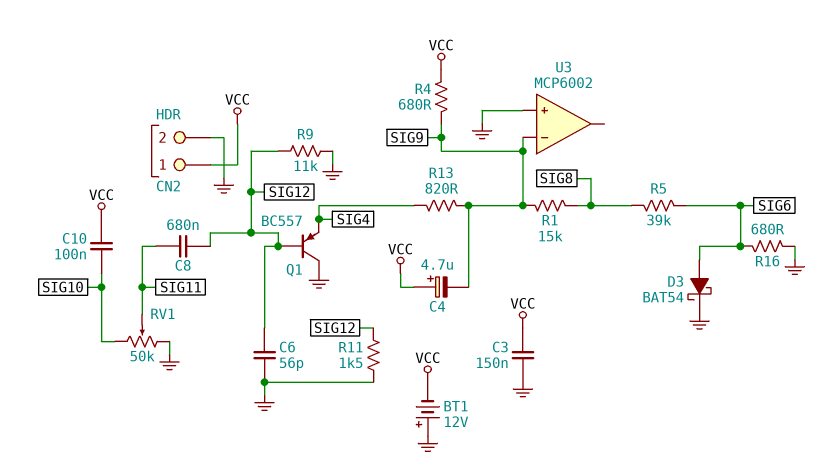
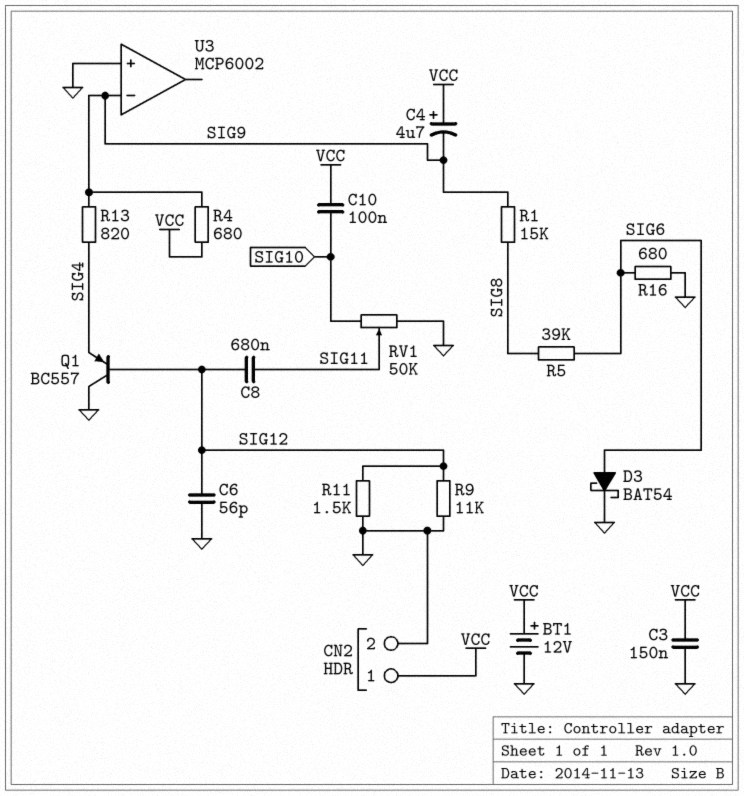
BT1: 12V (plus GND, minus VCC) -> 12V (plus VCC, minus GND)

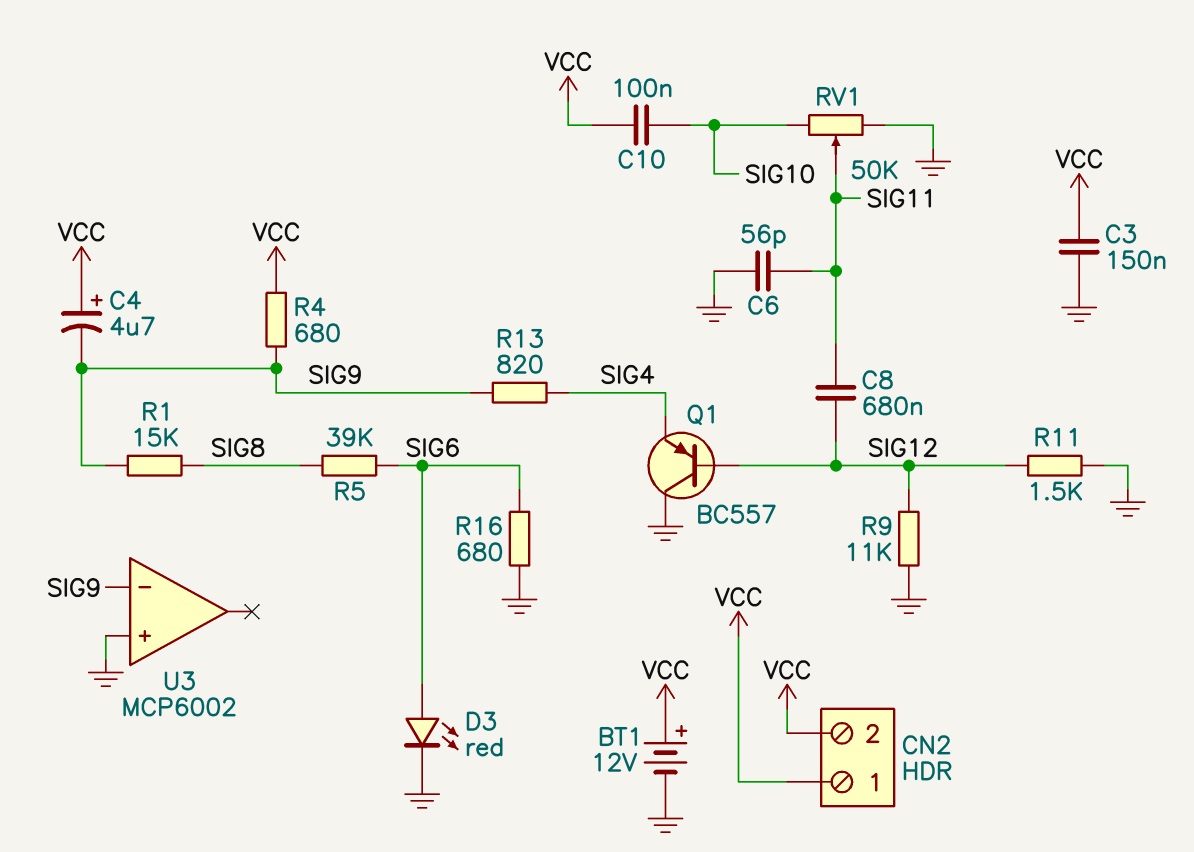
C6: 56pF (GND, SIG12) -> 56pF (GND, SIG11)
CN2 pin 2: GND -> VCC
D3: schottky BAT54 (A SIG6, K GND) -> LED red (A SIG6, K GND)

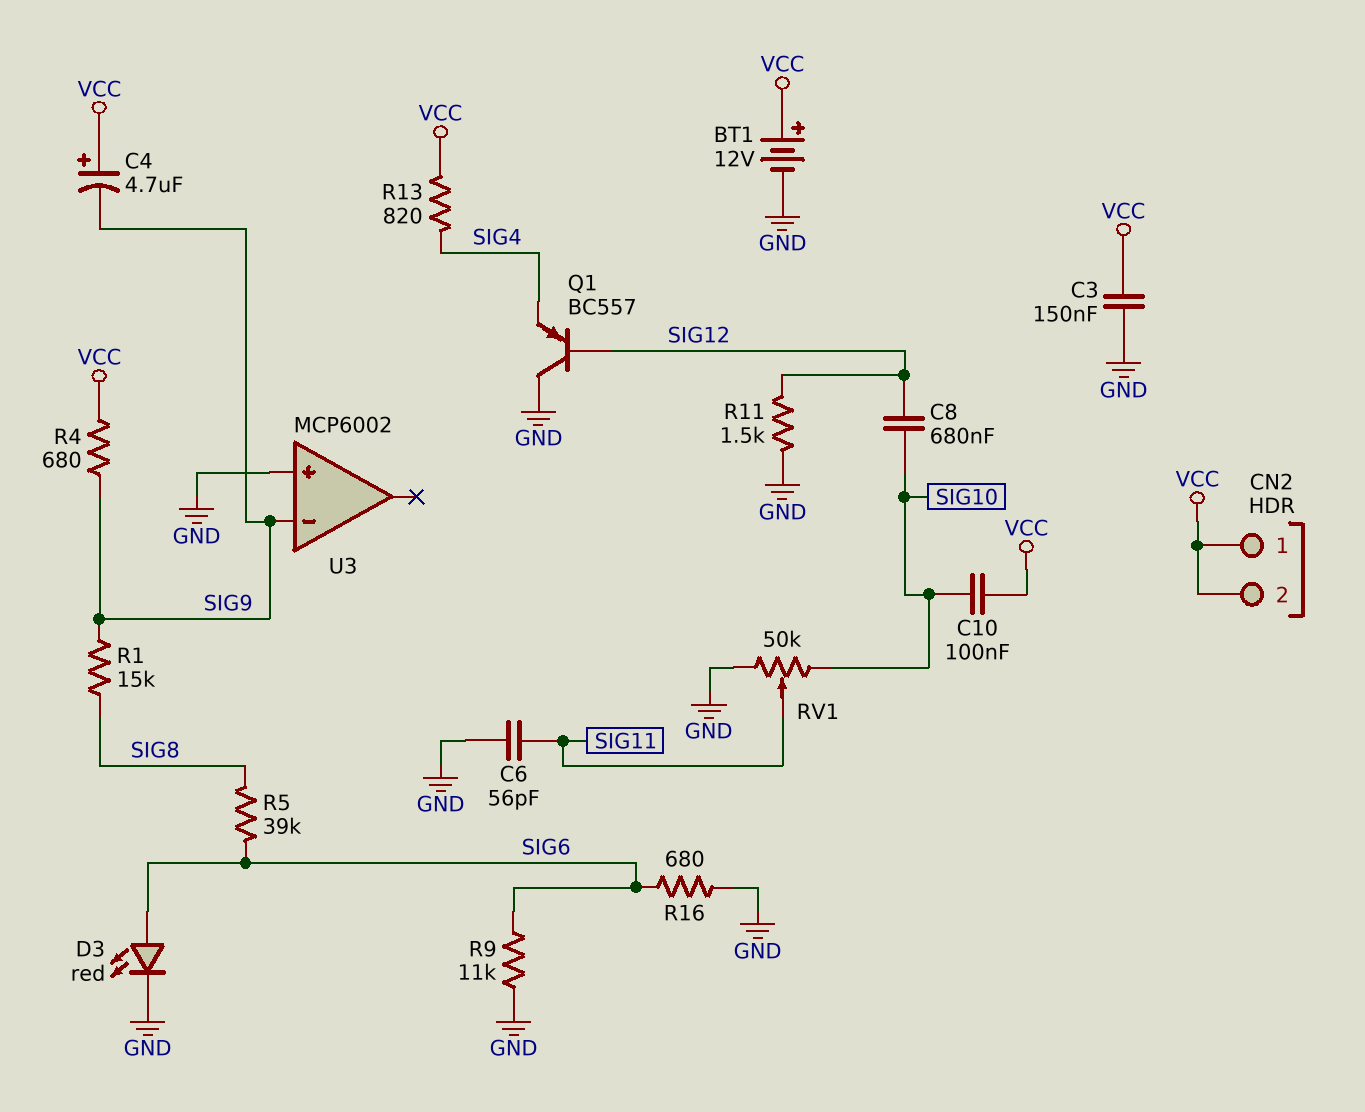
C8: 680nF (SIG11, SIG12) -> 680nF (SIG10, SIG12)
R9: 11k (GND, SIG12) -> 11k (GND, SIG6)
R13: 820 (SIG4, SIG9) -> 820 (SIG4, VCC)

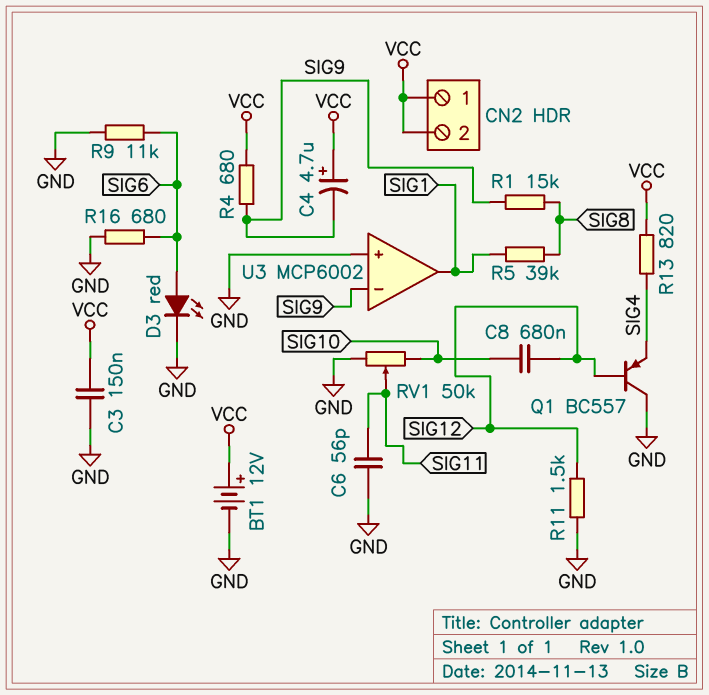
C10: 100nF (SIG10, VCC) -> none
R5: 39k (SIG6, SIG8) -> 39k (SIG1, SIG8)
U3 pin out: none -> SIG1

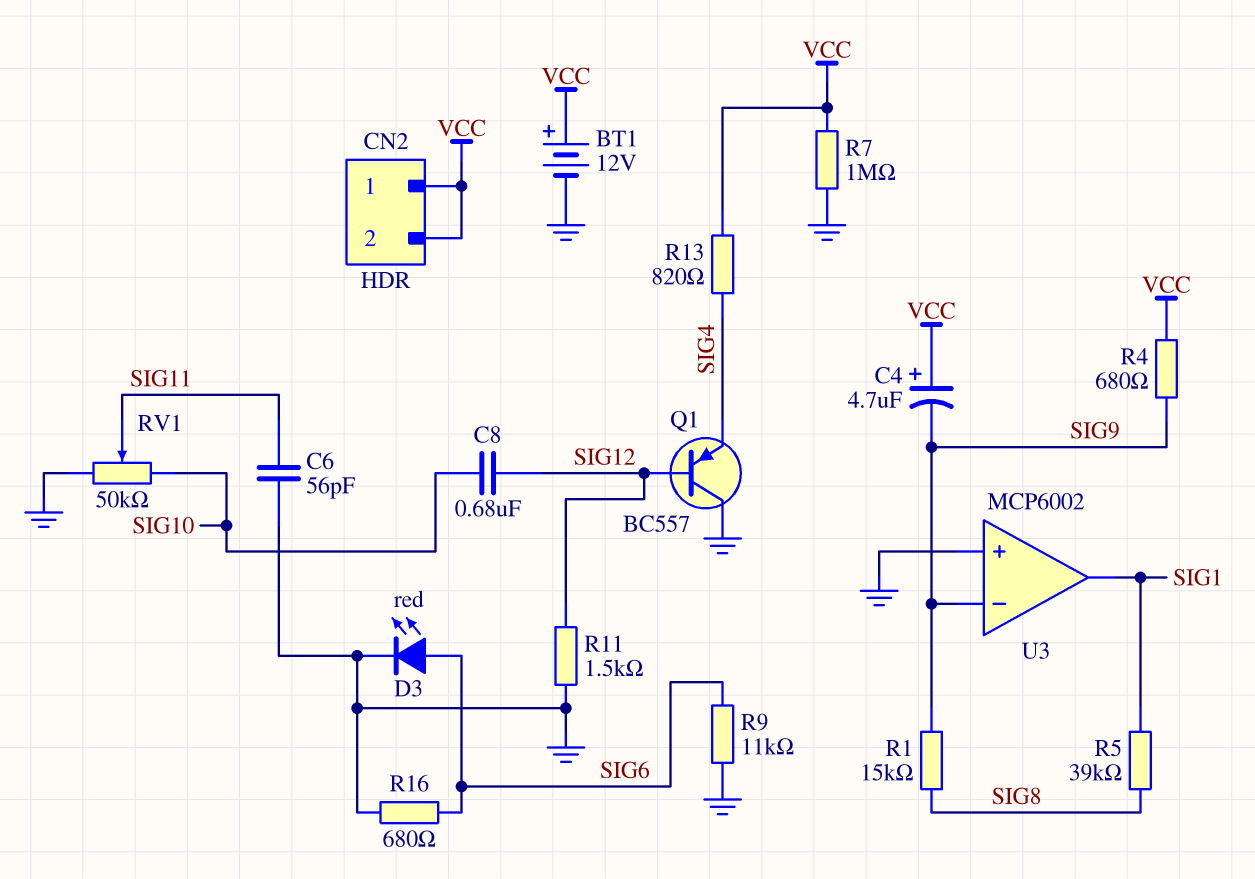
C3: 150nF (GND, VCC) -> none
R7: none -> 1M (GND, VCC)

